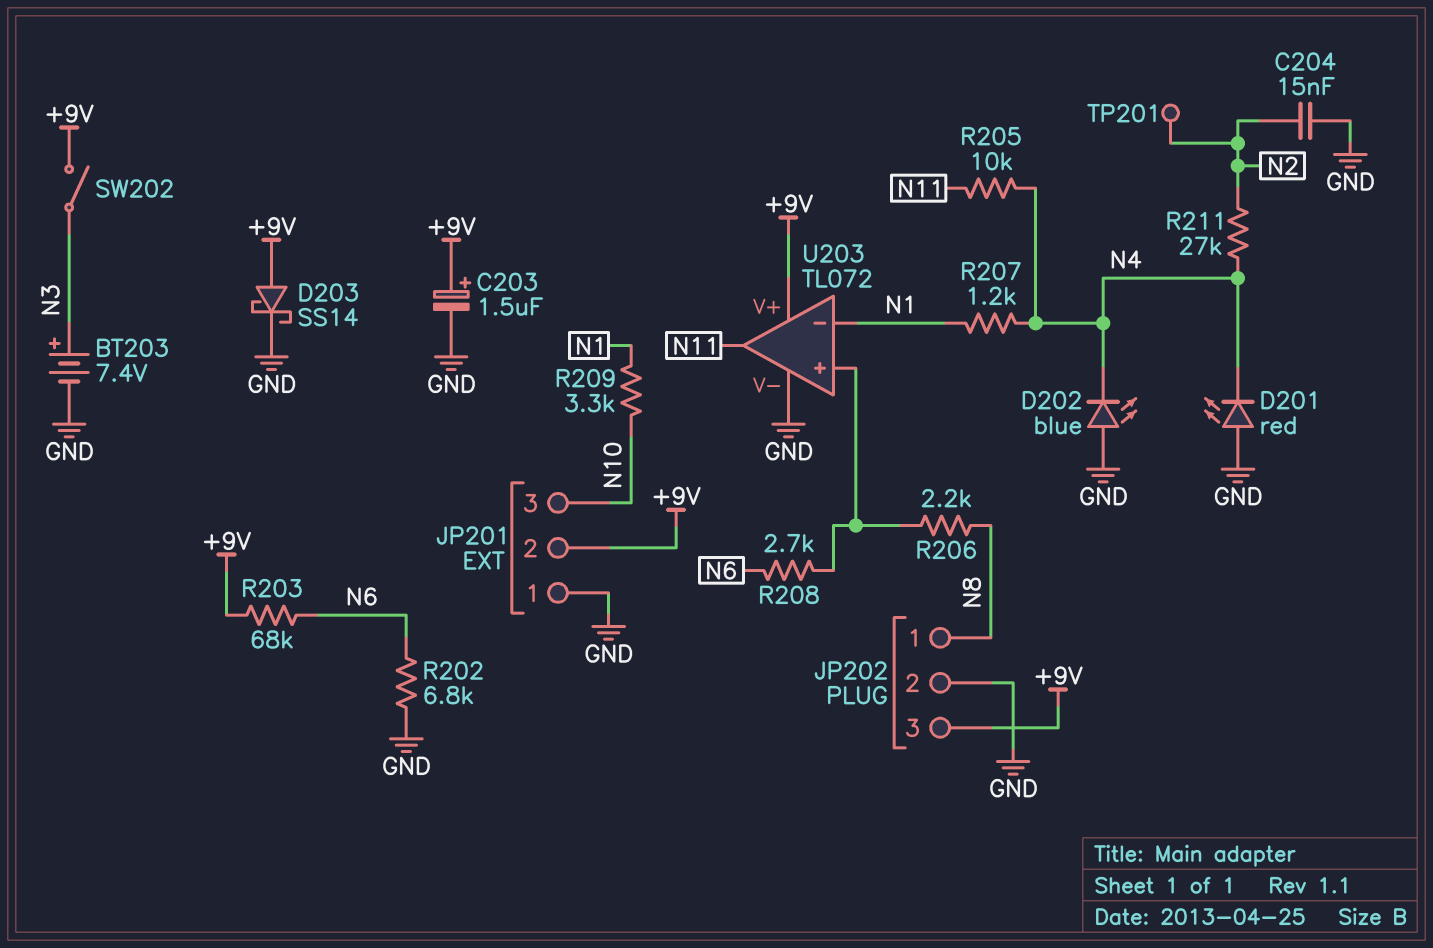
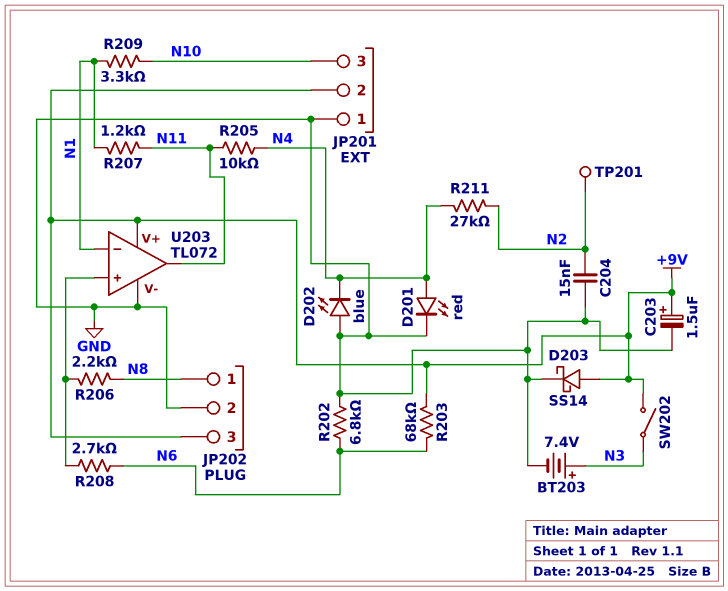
D201: LED red (A GND, K N4) -> LED red (A N4, K GND)
R207: 1.2k (N1, N4) -> 1.2k (N1, N11)

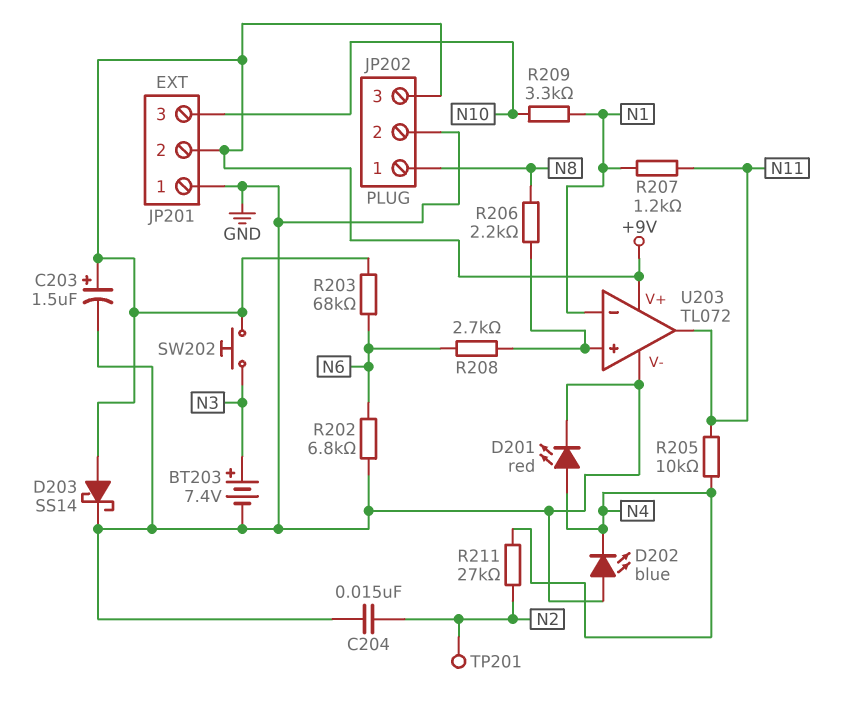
SW202: switch (+9V, N3) -> button (+9V, N3)

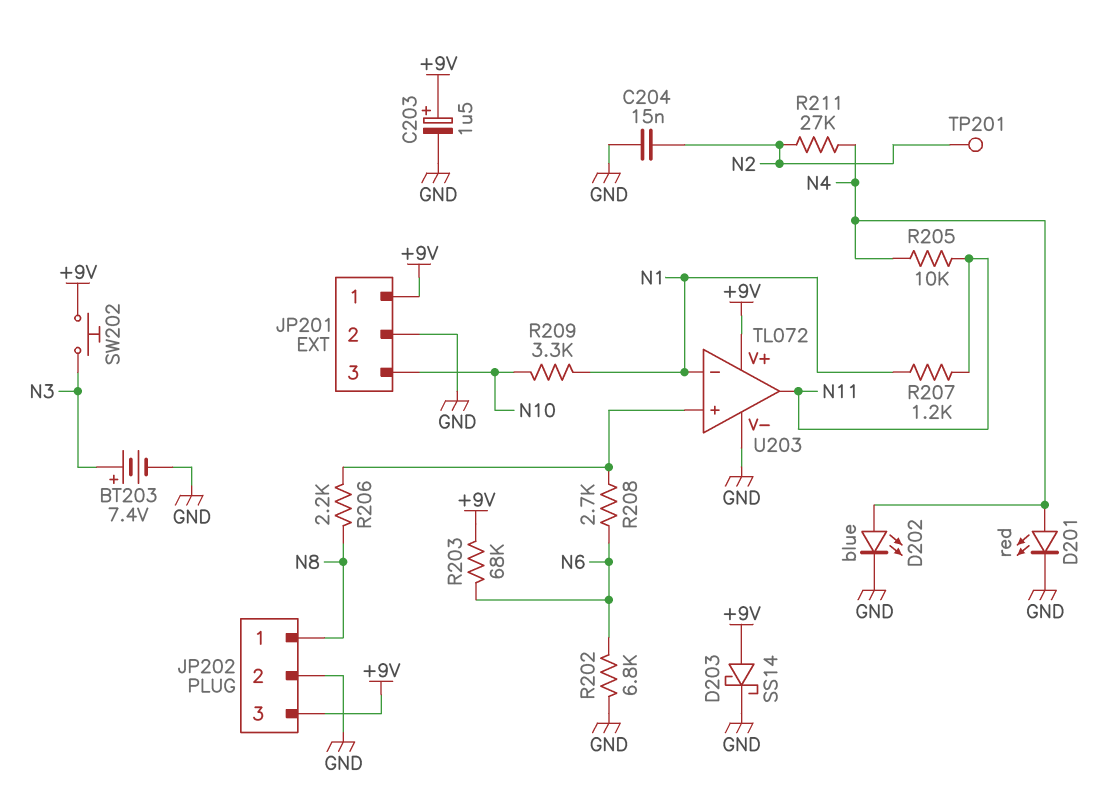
D202: LED blue (A GND, K N4) -> LED blue (A N4, K GND)
JP201 pin 1: GND -> +9V
JP201 pin 2: +9V -> GND

